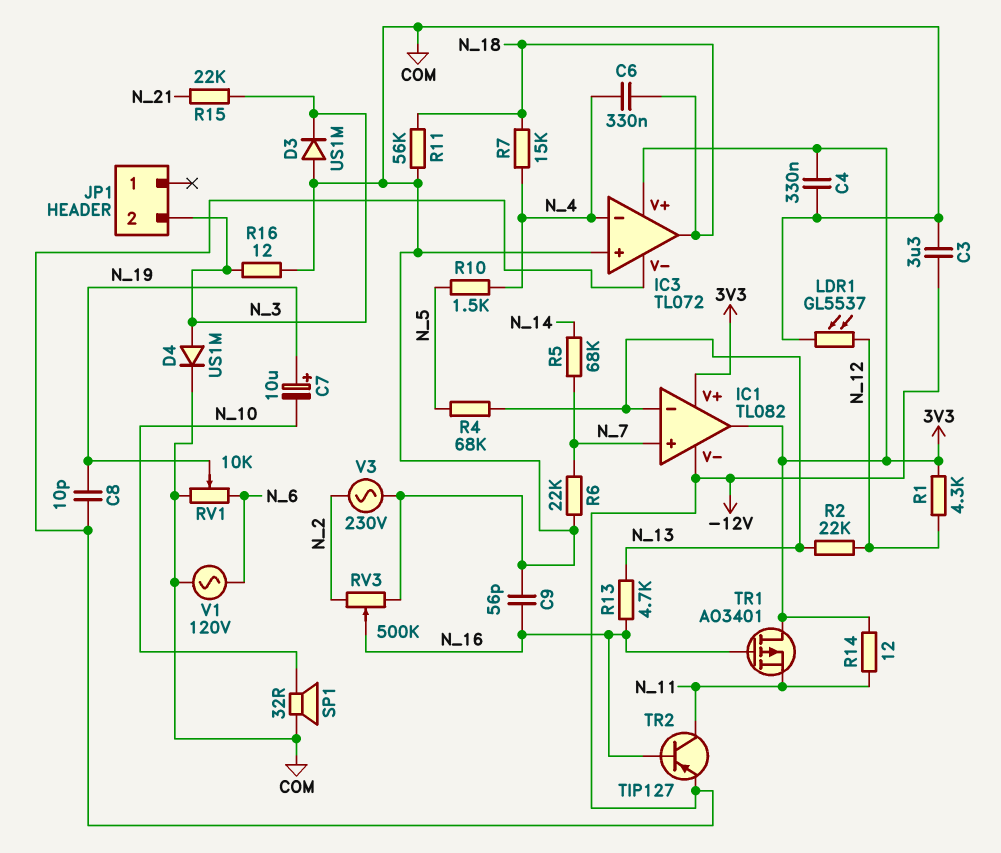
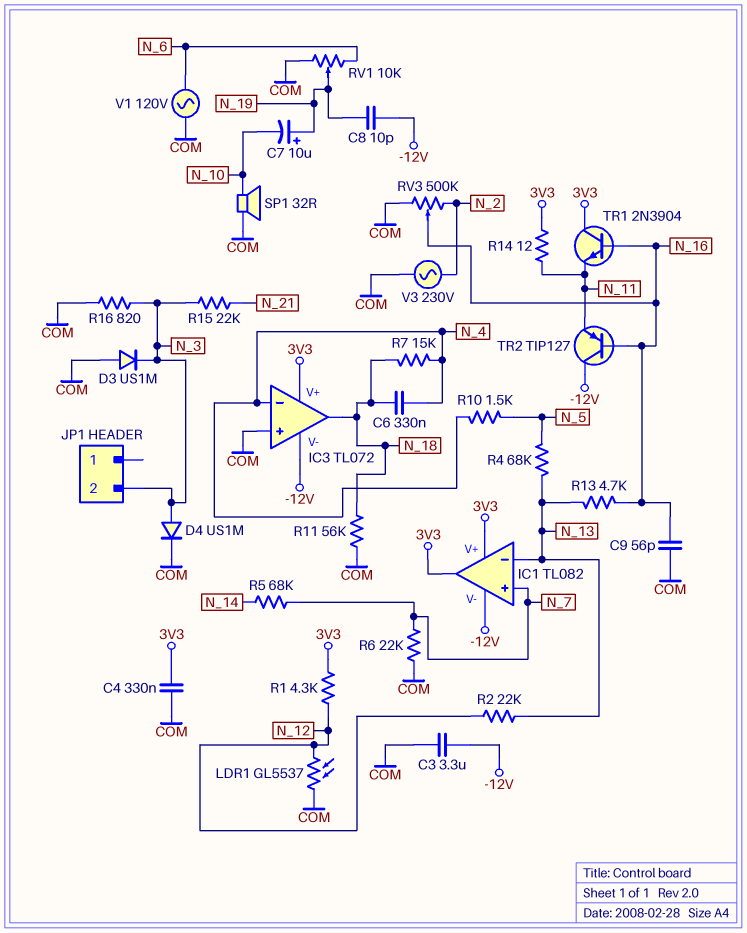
R16: 12 (COM, N_3) -> 820 (COM, N_3)
TR1: PMOS AO3401 (G N_16, D 3V3, S N_11) -> NPN 2N3904 (B N_16, C 3V3, E N_11)
TR2: PNP TIP127 (B N_16, C N_11, E -12V) -> PNP TIP127 (B N_16, C -12V, E N_11)

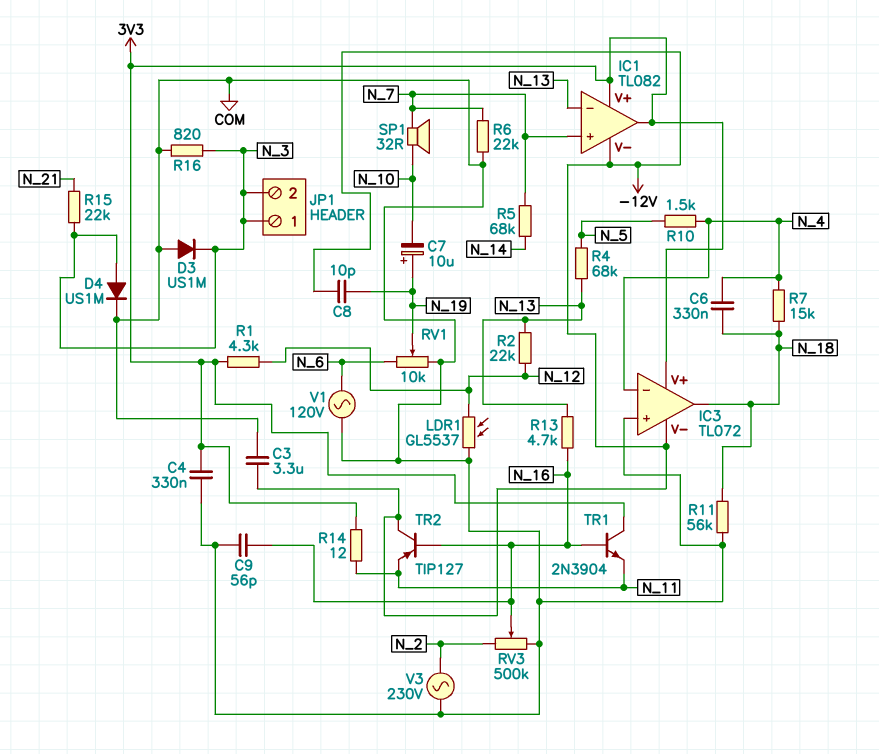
JP1 pin 1: none -> N_3
SP1: speaker 32R (COM, N_10) -> speaker 32R (N_7, N_10)

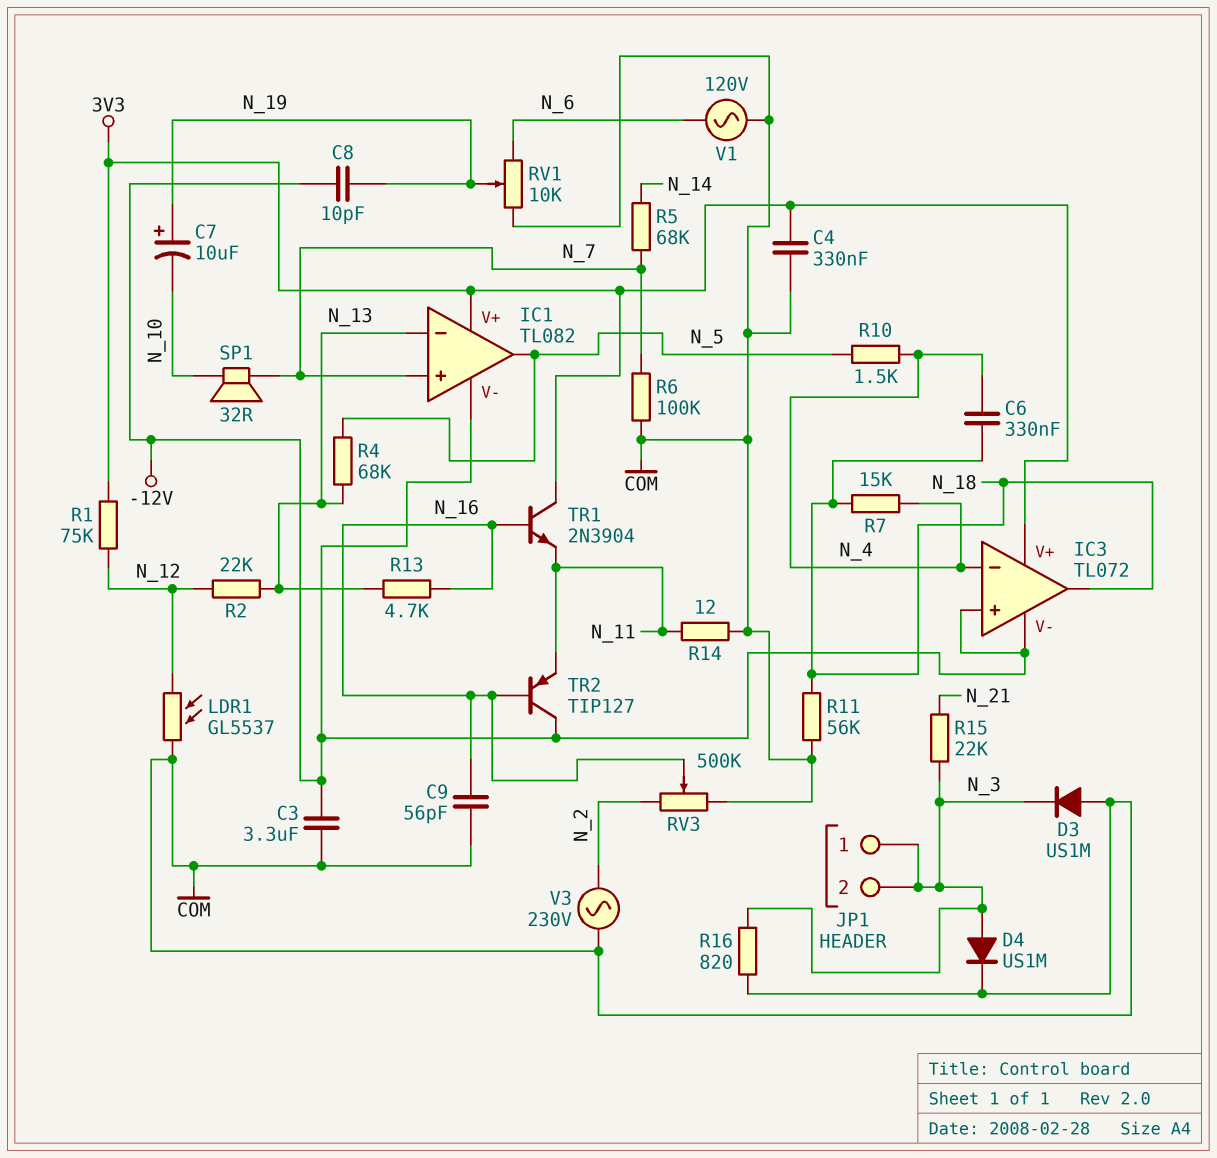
IC1 pin out: 3V3 -> N_5
IC3 pin in+: COM -> -12V
R1: 4.3k (3V3, N_12) -> 75k (3V3, N_12)
R6: 22k (COM, N_7) -> 100k (COM, N_7)
R14: 12 (3V3, N_11) -> 12 (COM, N_11)

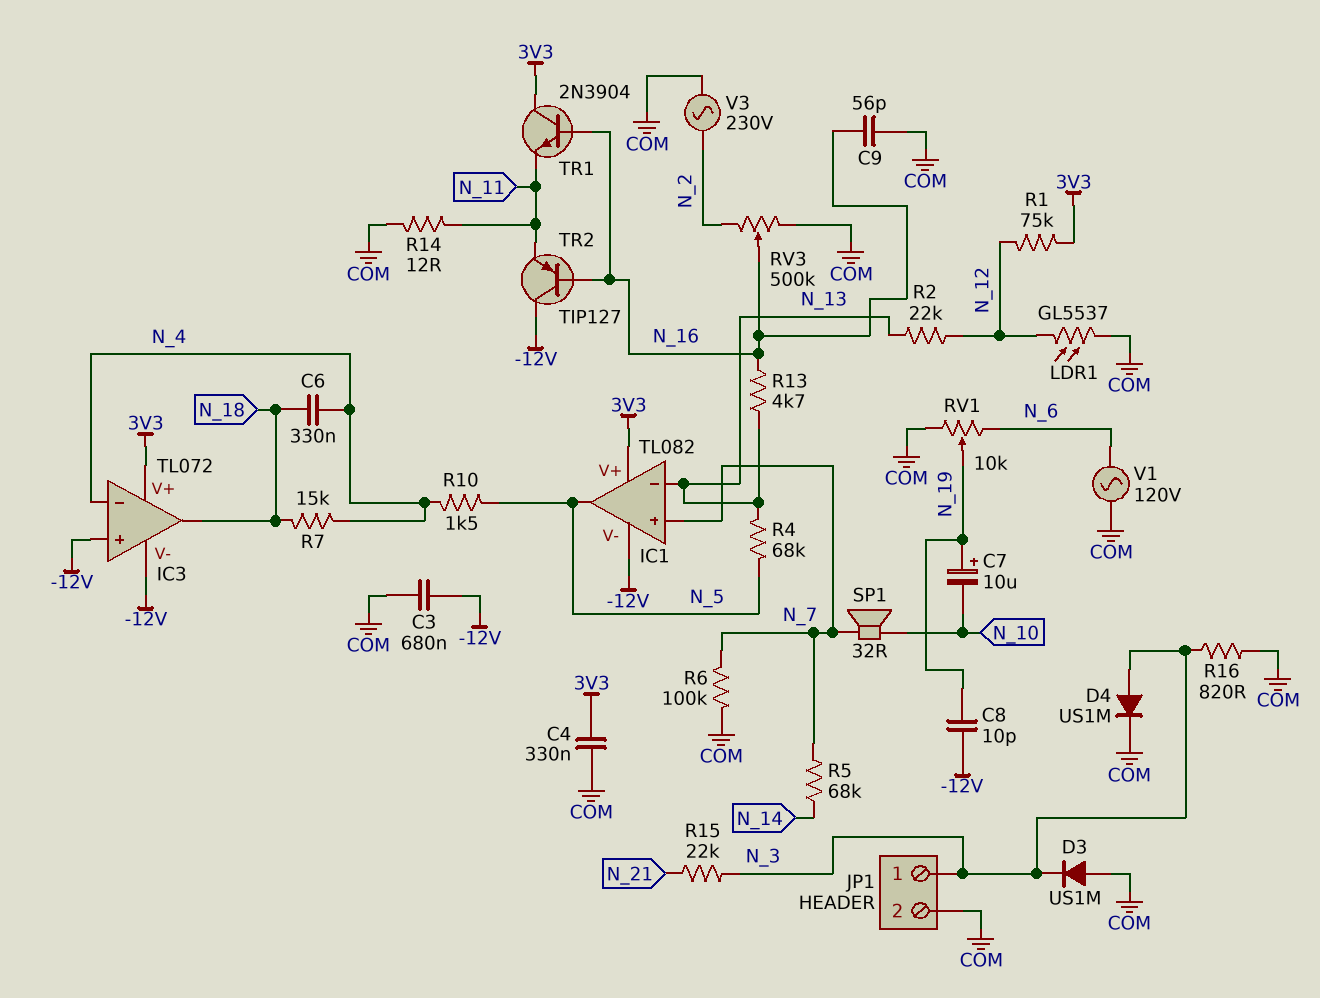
C3: 3.3uF (-12V, COM) -> 680nF (-12V, COM)
JP1 pin 2: N_3 -> COM
R11: 56k (COM, N_18) -> none

